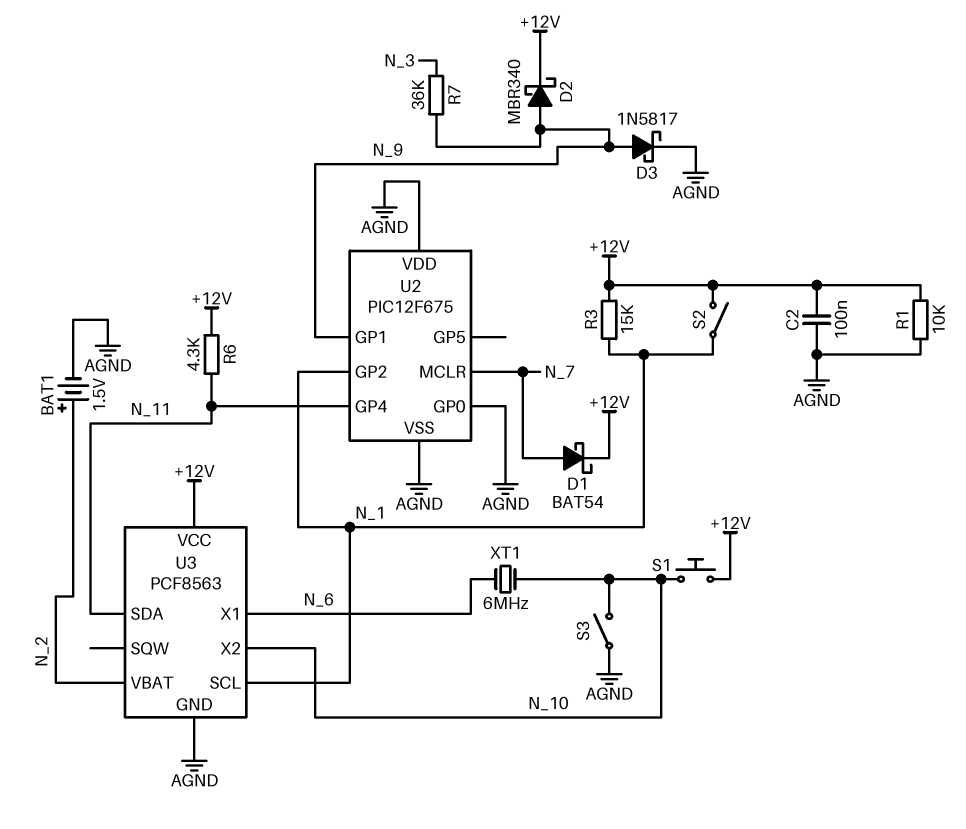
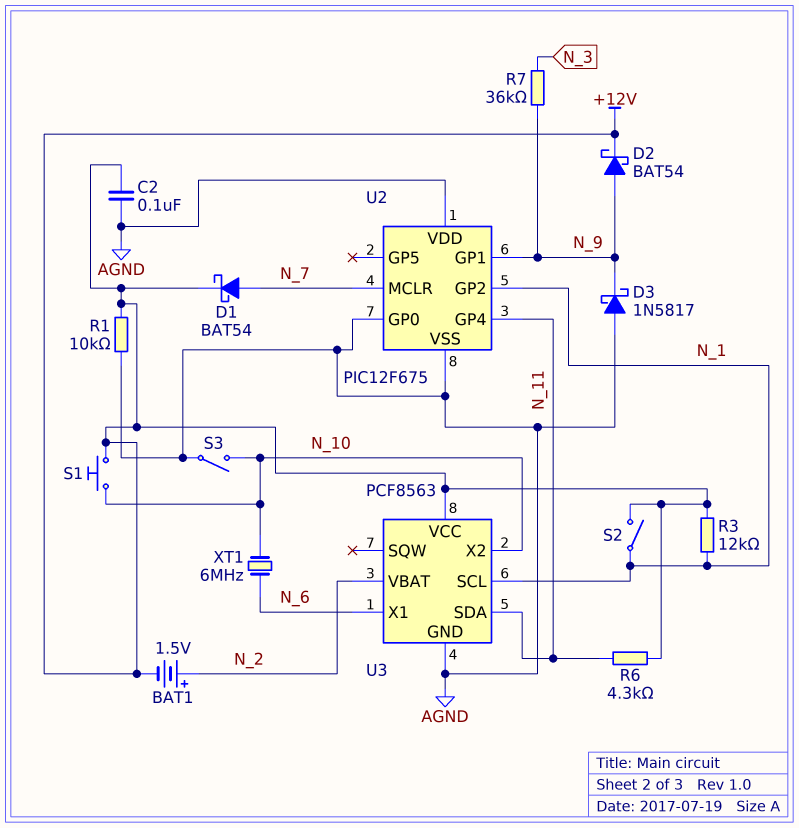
BAT1: 1.5V (plus N_2, minus AGND) -> 1.5V (plus N_2, minus +12V)
D2: schottky MBR340 (A N_9, K +12V) -> schottky BAT54 (A N_9, K +12V)
D3: schottky 1N5817 (A N_9, K AGND) -> schottky 1N5817 (A AGND, K N_9)
R3: 15k (+12V, N_1) -> 12k (+12V, N_1)

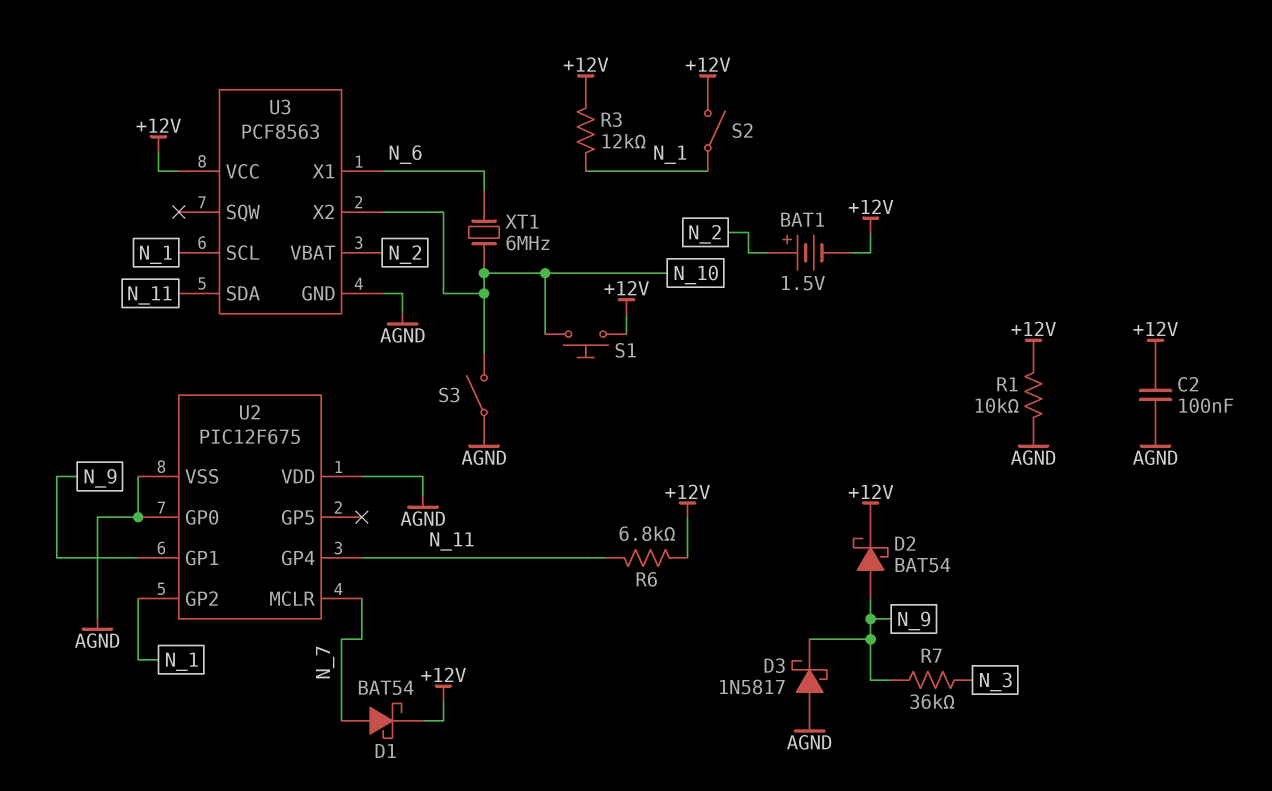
R6: 4.3k (+12V, N_11) -> 6.8k (+12V, N_11)

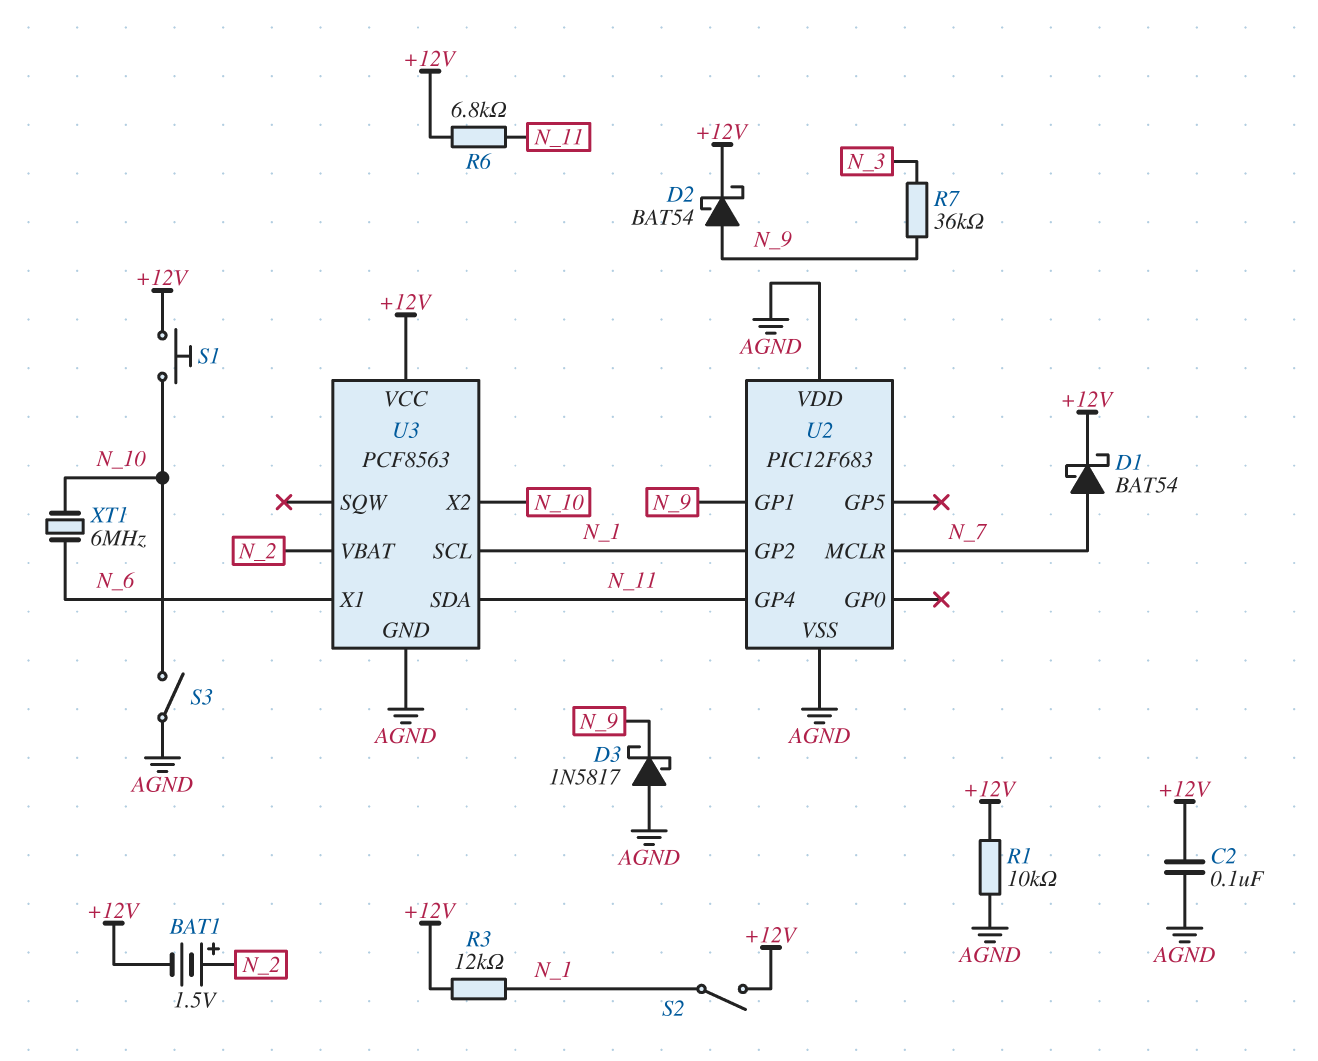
U2: PIC12F675 -> PIC12F683
U2 pin GP0: AGND -> none

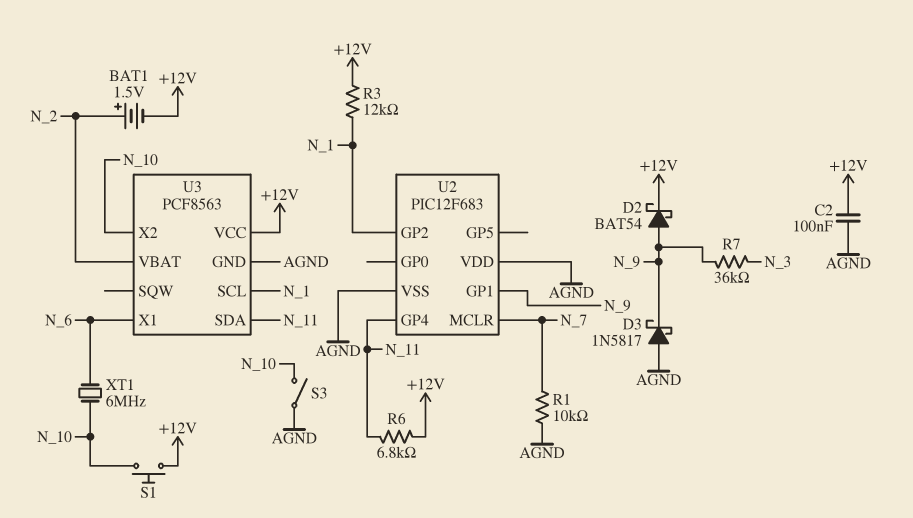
D1: schottky BAT54 (A N_7, K +12V) -> none
R1: 10k (+12V, AGND) -> 10k (AGND, N_7)
S2: switch (+12V, N_1) -> none

